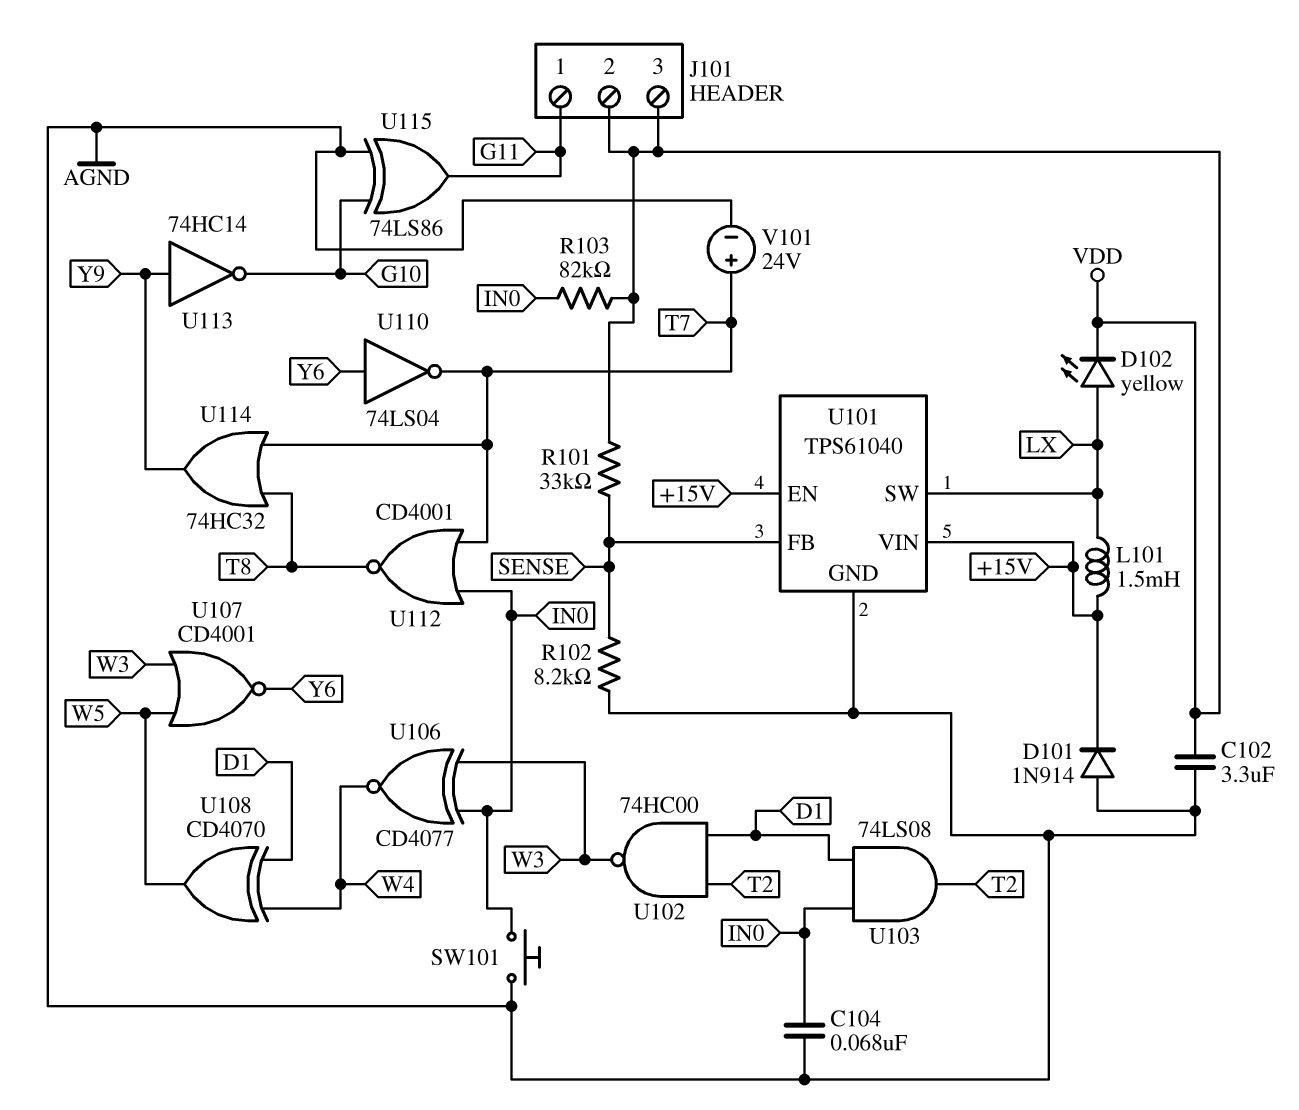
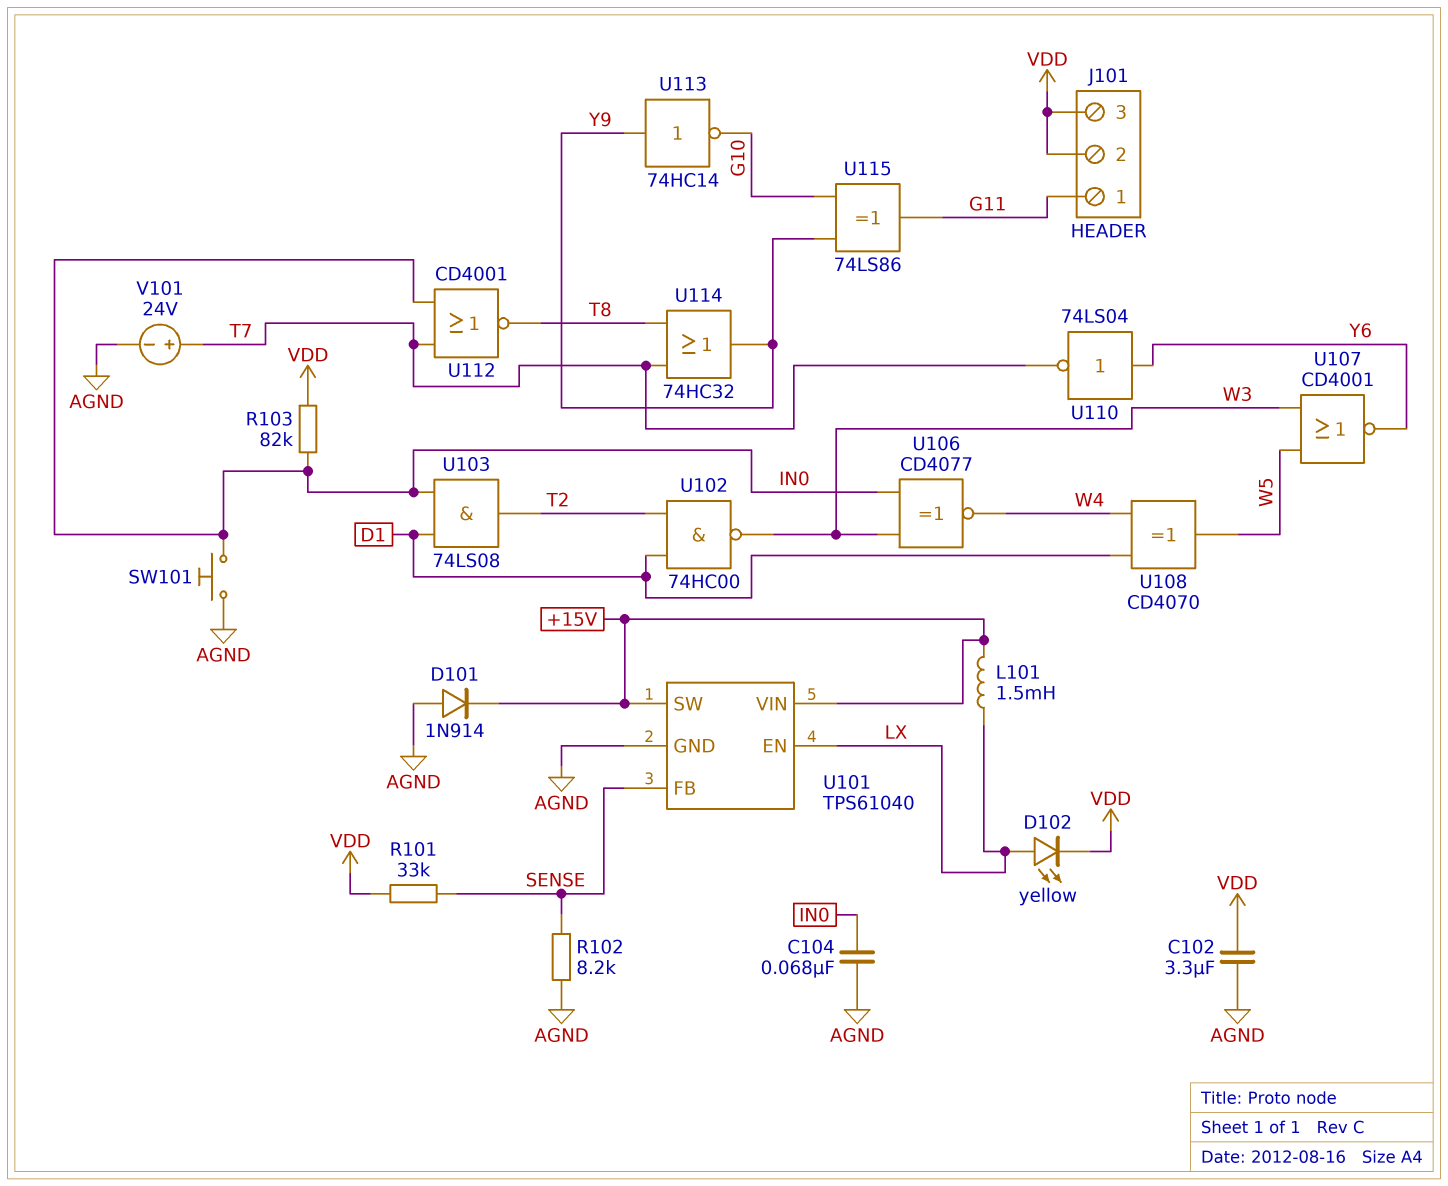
U101 pin EN: +15V -> LX
U101 pin SW: LX -> +15V
U115: XOR 74LS86 (in AGND, in G10, out G11) -> XOR 74LS86 (in G10, in Y9, out G11)

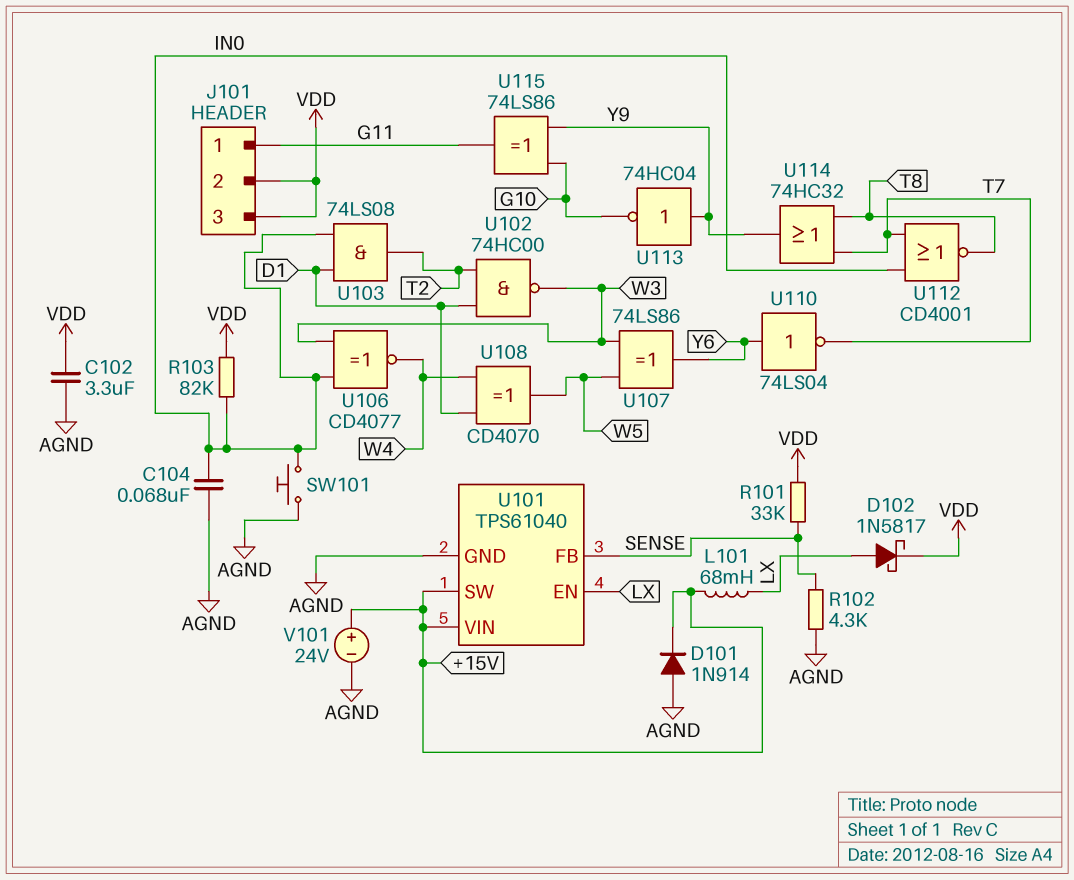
D102: LED yellow (A LX, K VDD) -> schottky 1N5817 (A LX, K VDD)
L101: 1.5mH (+15V, LX) -> 68mH (+15V, LX)
R102: 8.2k (AGND, SENSE) -> 4.3k (AGND, SENSE)
U107: NOR CD4001 (in W3, in W5, out Y6) -> XOR 74LS86 (in W3, in W5, out Y6)
U113: NOT 74HC14 (in Y9, out G10) -> NOT 74HC04 (in Y9, out G10)
V101: 24V (plus T7, minus AGND) -> 24V (plus +15V, minus AGND)

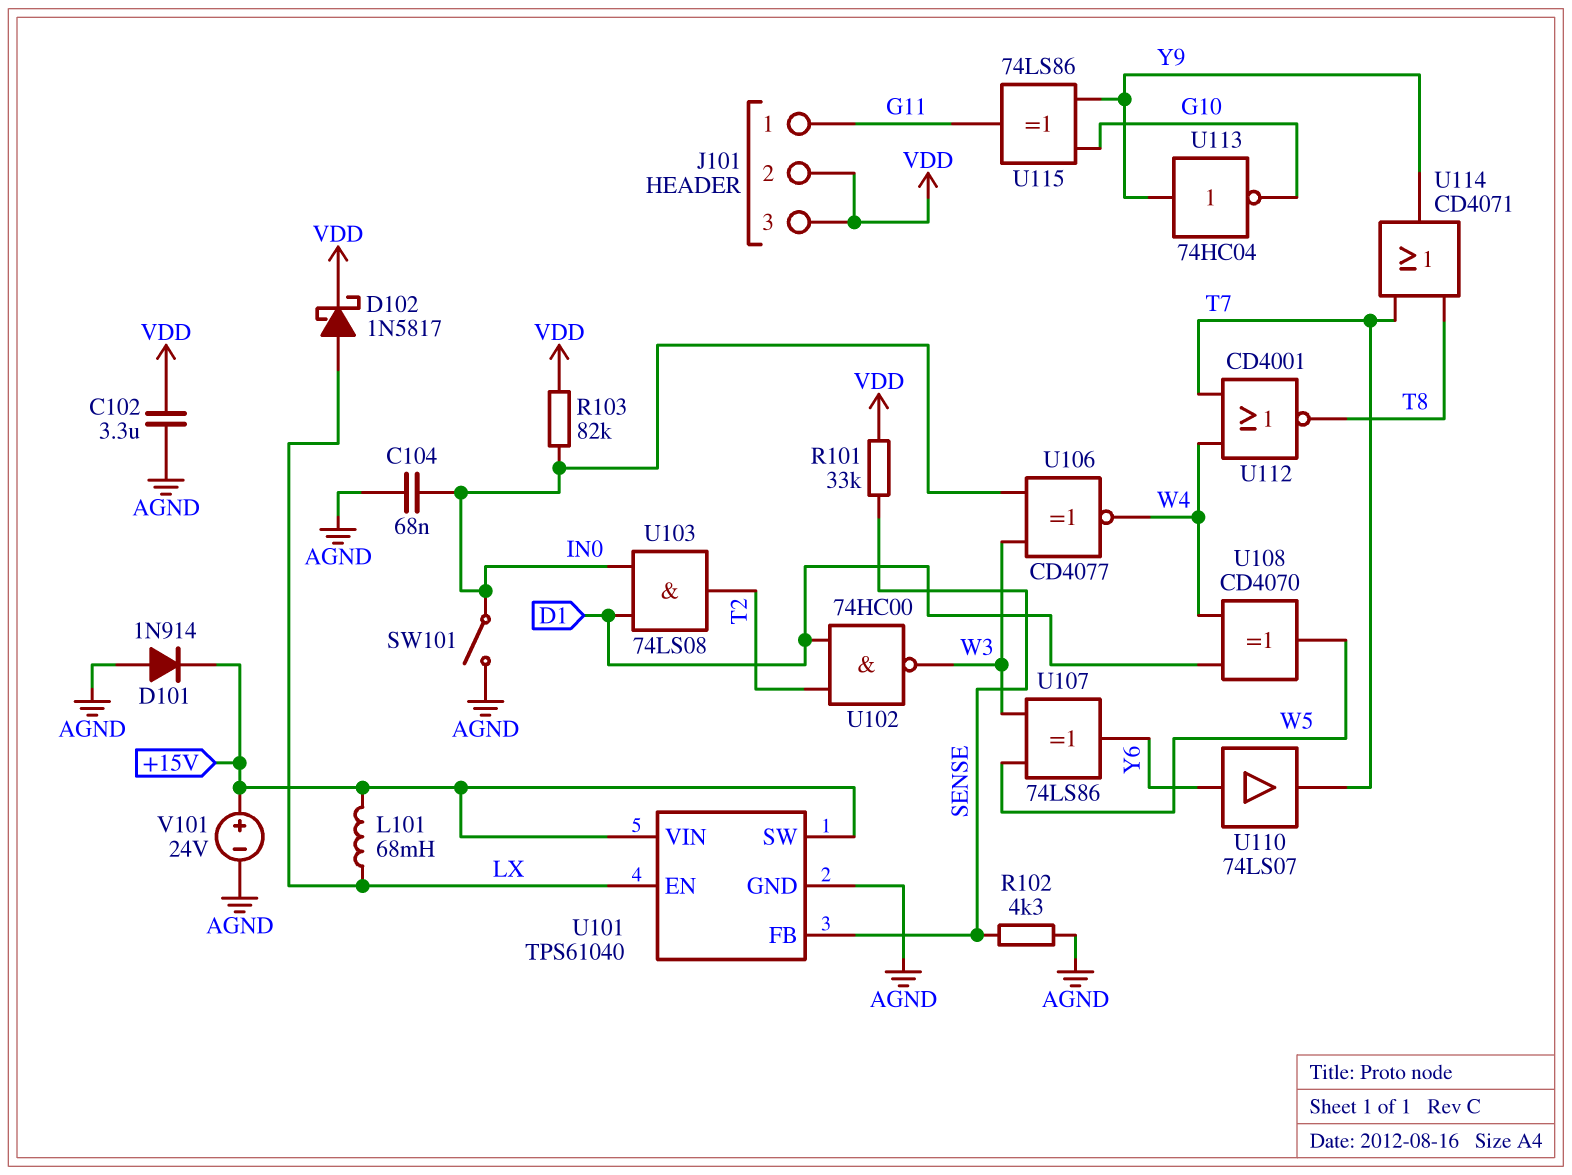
SW101: button (AGND, IN0) -> switch (AGND, IN0)
U110: NOT 74LS04 (in Y6, out T7) -> buffer 74LS07 (in Y6, out T7)
U112: NOR CD4001 (in IN0, in T7, out T8) -> NOR CD4001 (in T7, in W4, out T8)
U114: OR 74HC32 (in T7, in T8, out Y9) -> OR CD4071 (in T7, in T8, out Y9)

